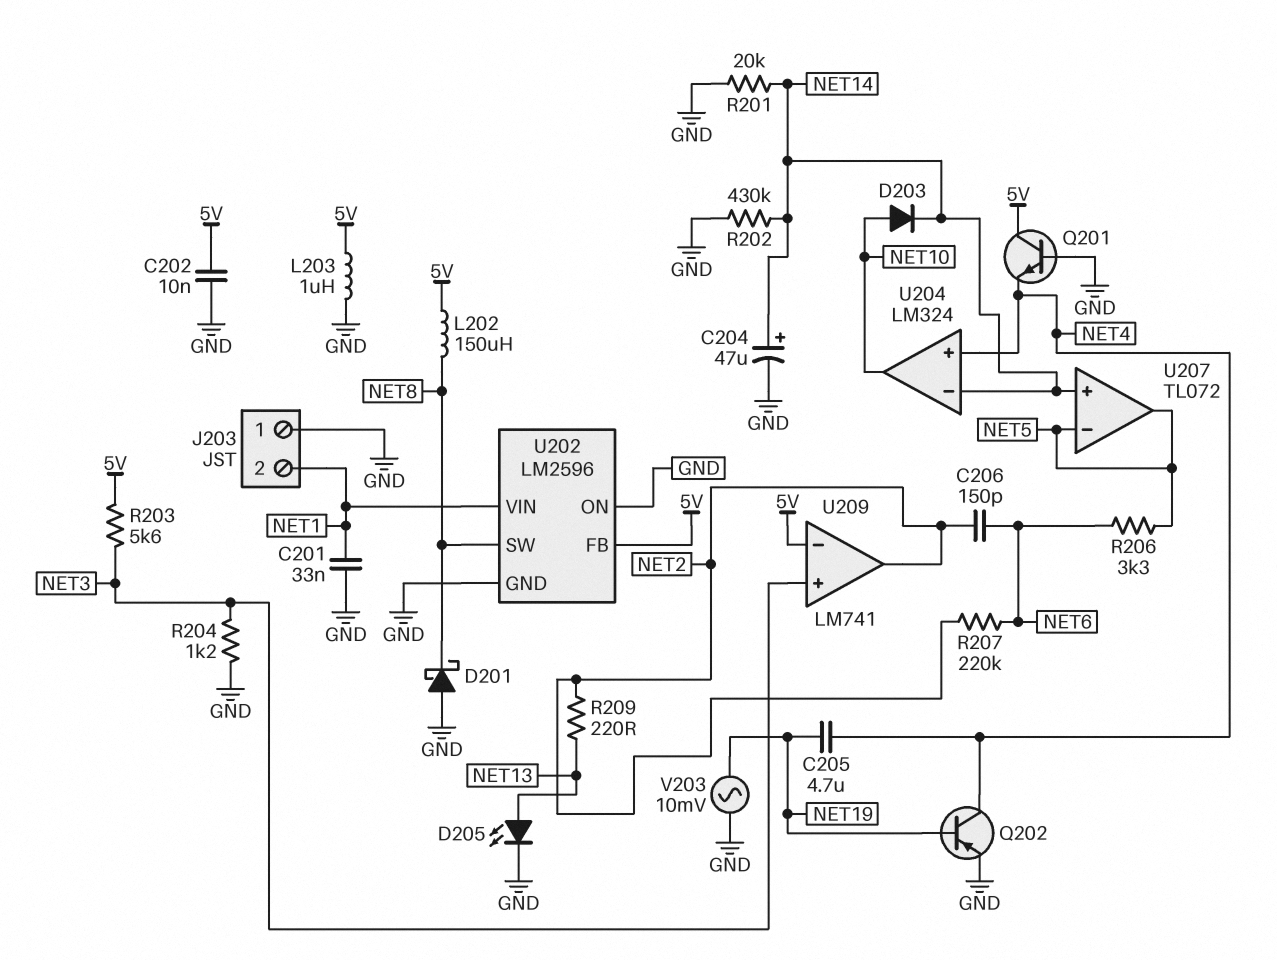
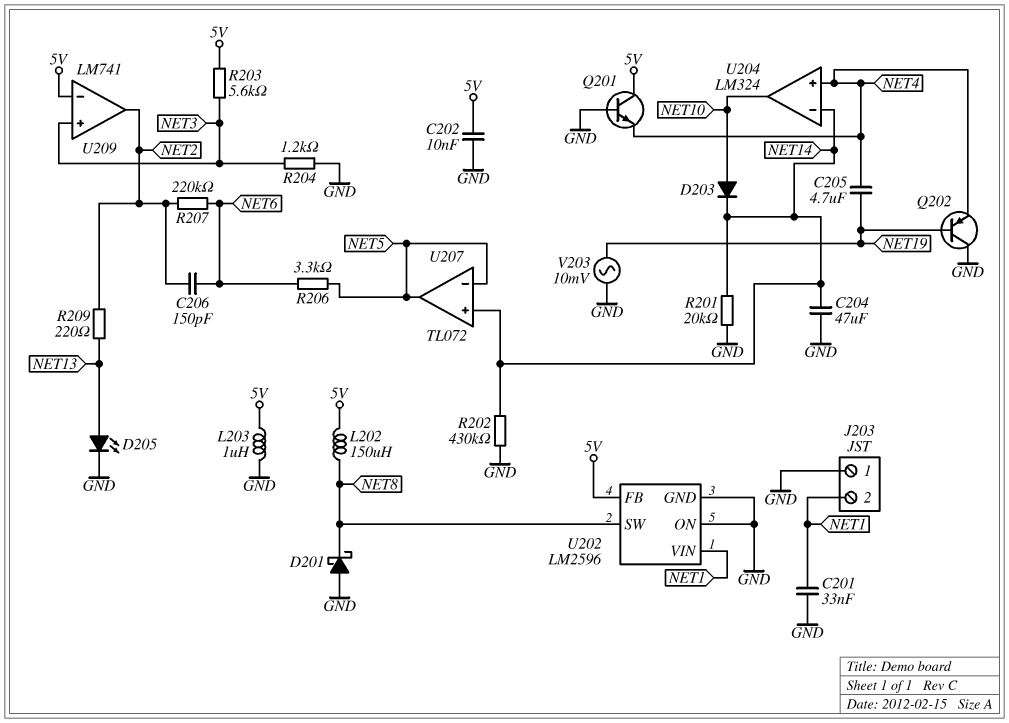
C204: 47uF (plus NET14, minus GND) -> 47uF (GND, NET14)
Q202: PNP (B NET19, C NET4, E GND) -> PNP (B NET19, C GND, E NET4)

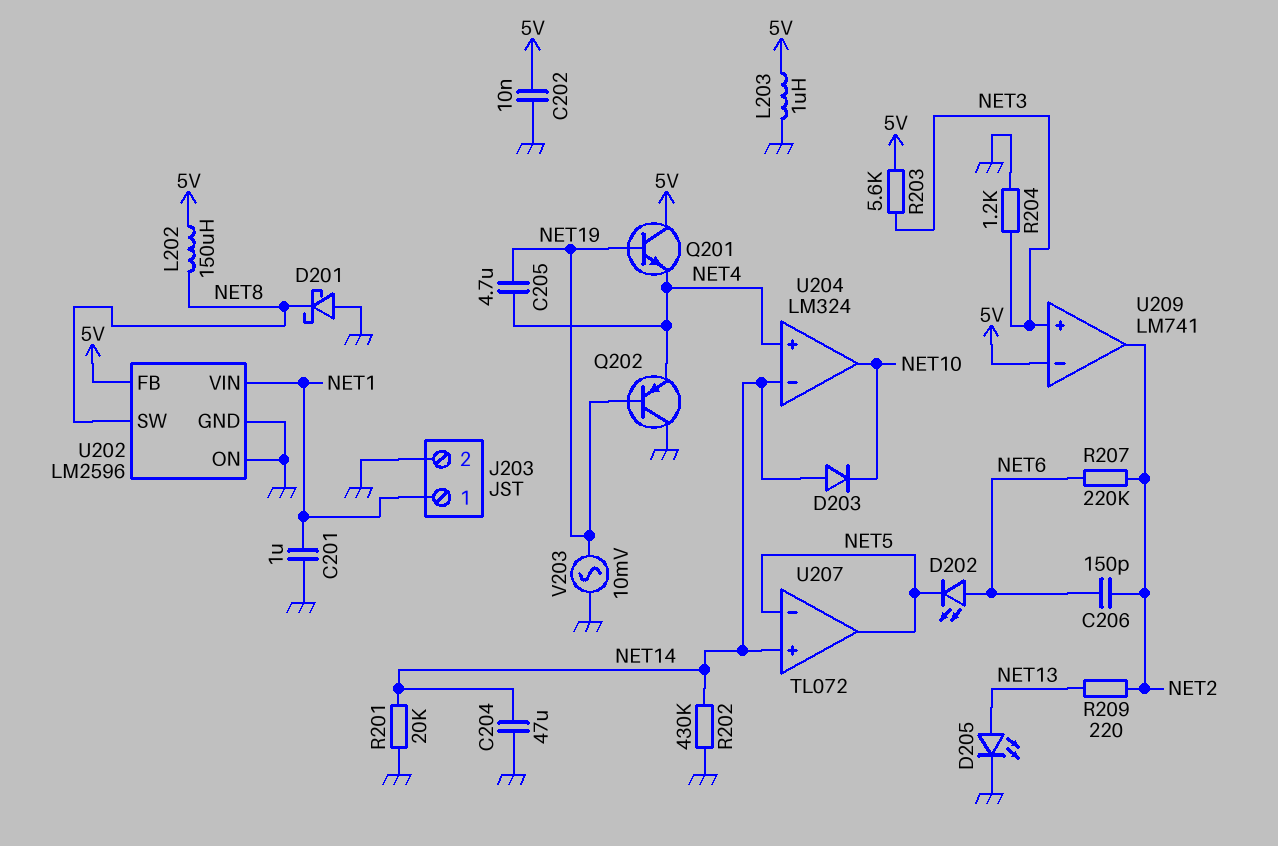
C201: 33nF (GND, NET1) -> 1uF (GND, NET1)
D202: none -> LED (A NET6, K NET5)
D203: diode (A NET10, K NET14) -> diode (A NET14, K NET10)
J203 pin 1: GND -> NET1
J203 pin 2: NET1 -> GND
Q201: NPN (B GND, C 5V, E NET4) -> NPN (B NET19, C 5V, E NET4)
R206: 3.3k (NET5, NET6) -> none

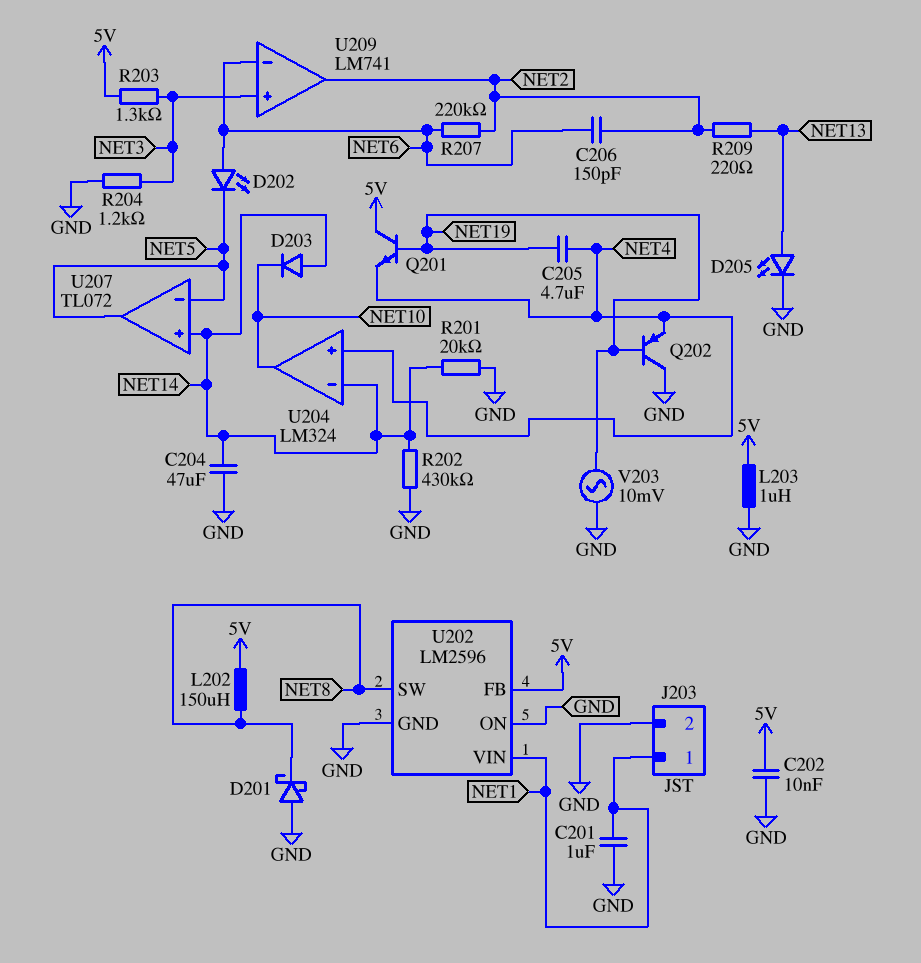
R203: 5.6k (5V, NET3) -> 1.3k (5V, NET3)
U209 pin in-: 5V -> NET6

